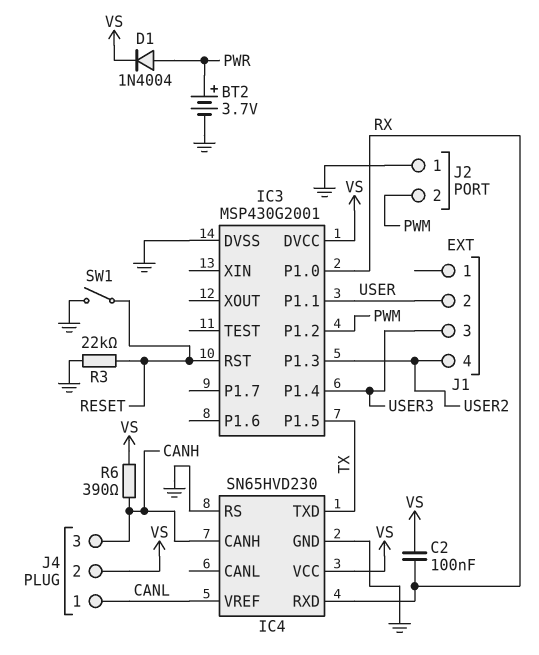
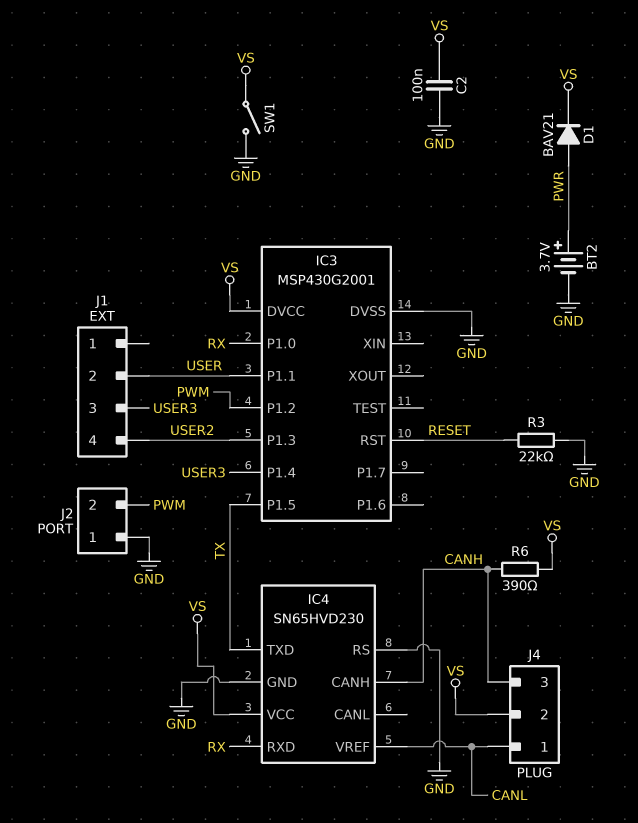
C2: 100nF (RX, VS) -> 100nF (GND, VS)
D1: diode 1N4004 (A PWR, K VS) -> diode BAV21 (A PWR, K VS)
SW1: switch (GND, RESET) -> switch (GND, VS)

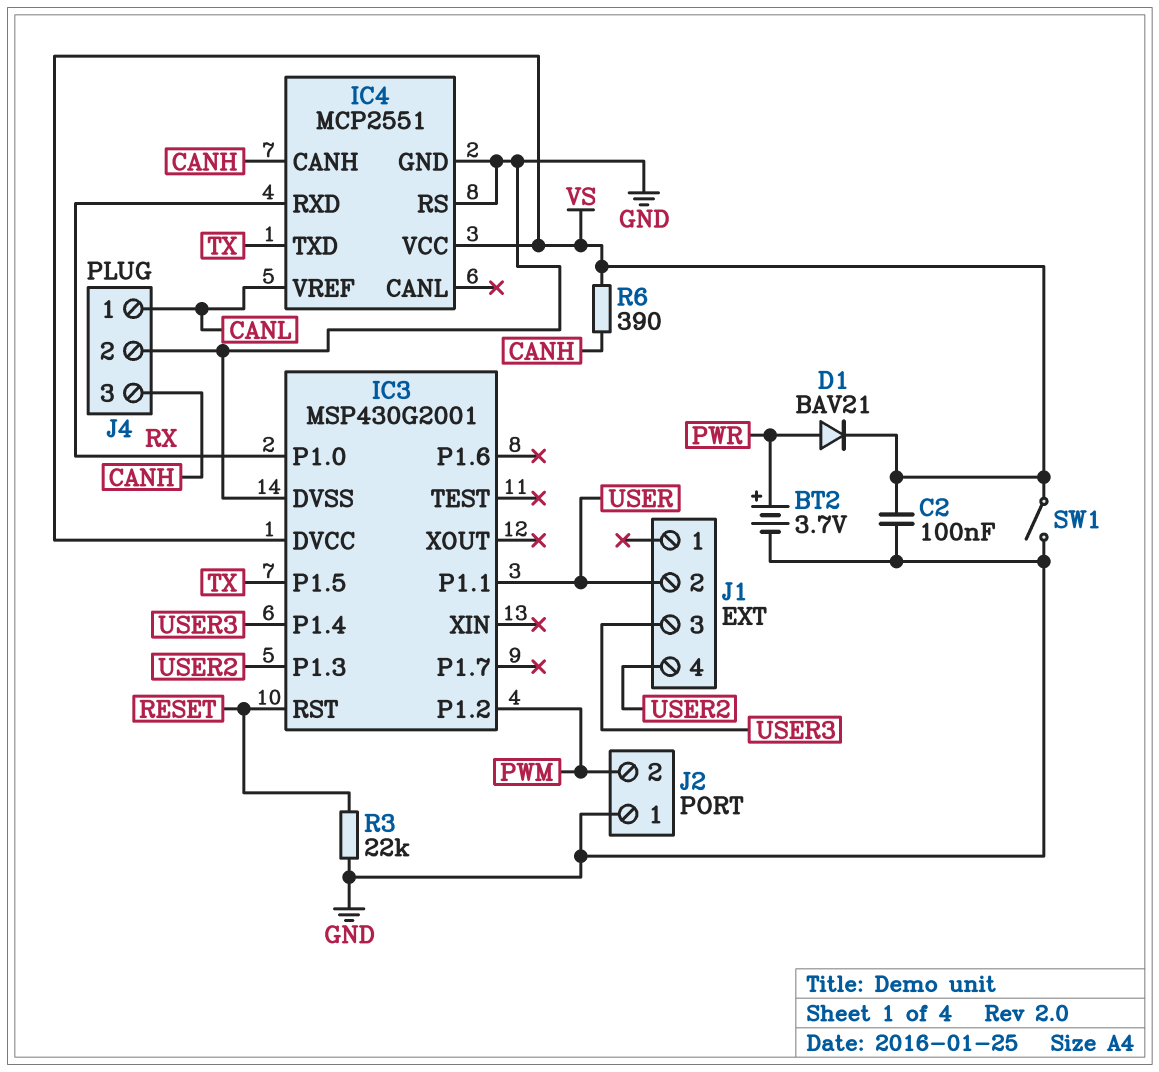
IC4: SN65HVD230 -> MCP2551
J4 pin 2: VS -> GND

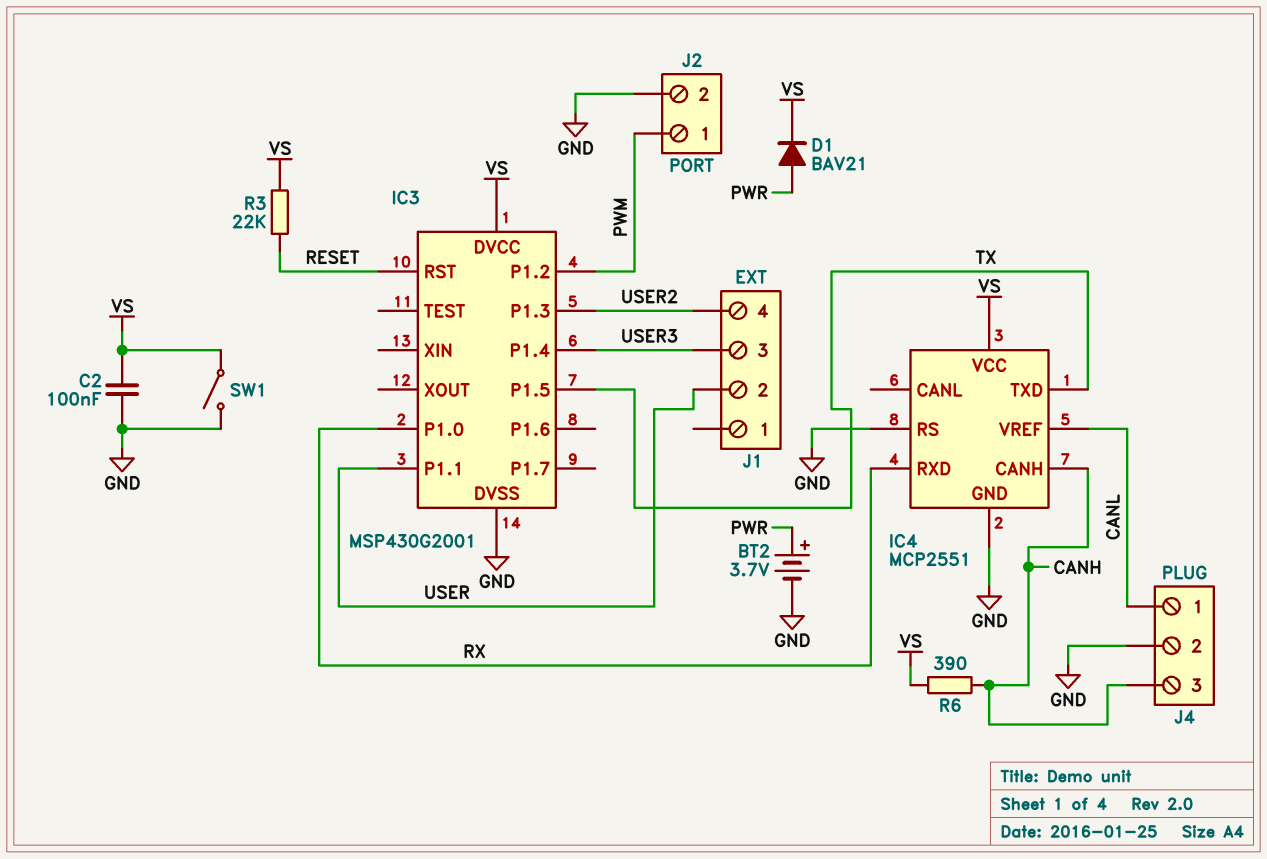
J2 pin 1: GND -> PWM
J2 pin 2: PWM -> GND
R3: 22k (GND, RESET) -> 22k (RESET, VS)

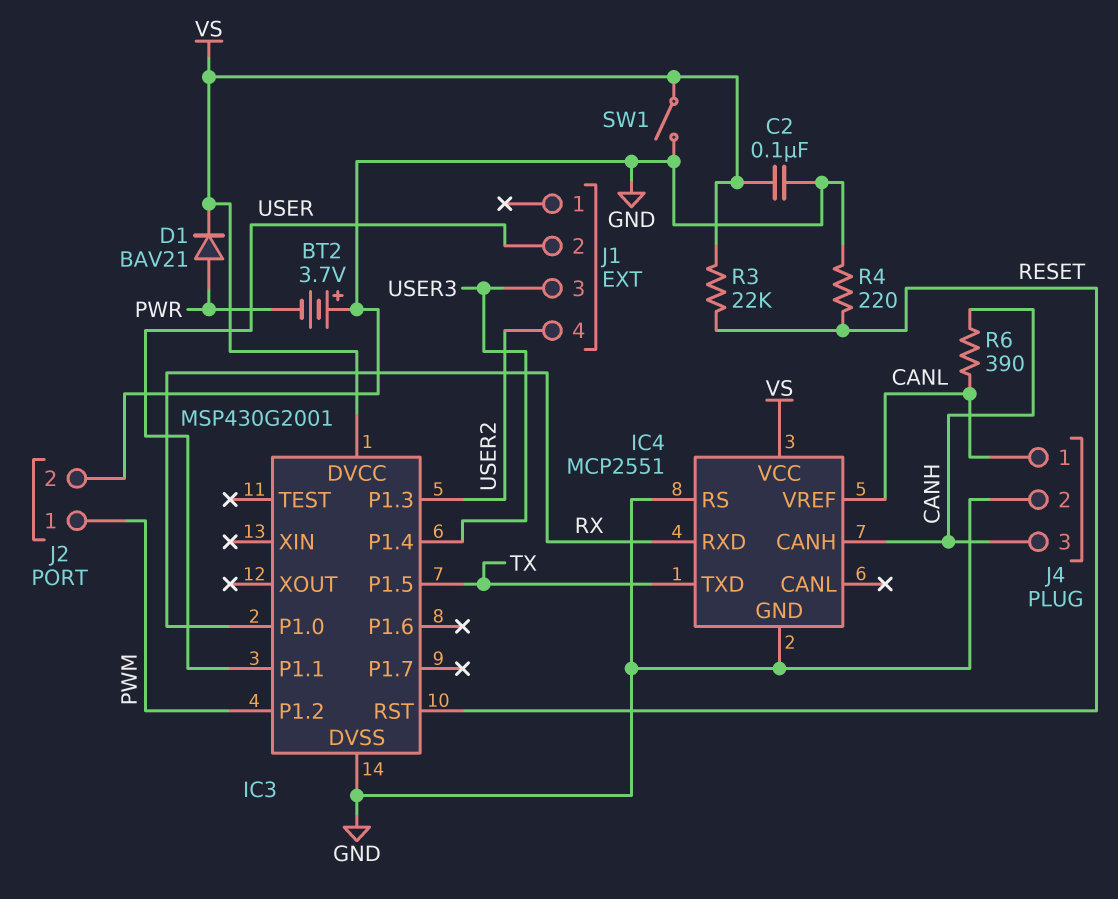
BT2: 3.7V (plus PWR, minus GND) -> 3.7V (plus GND, minus PWR)
R4: none -> 220 (GND, RESET)
R6: 390 (CANH, VS) -> 390 (CANH, CANL)

